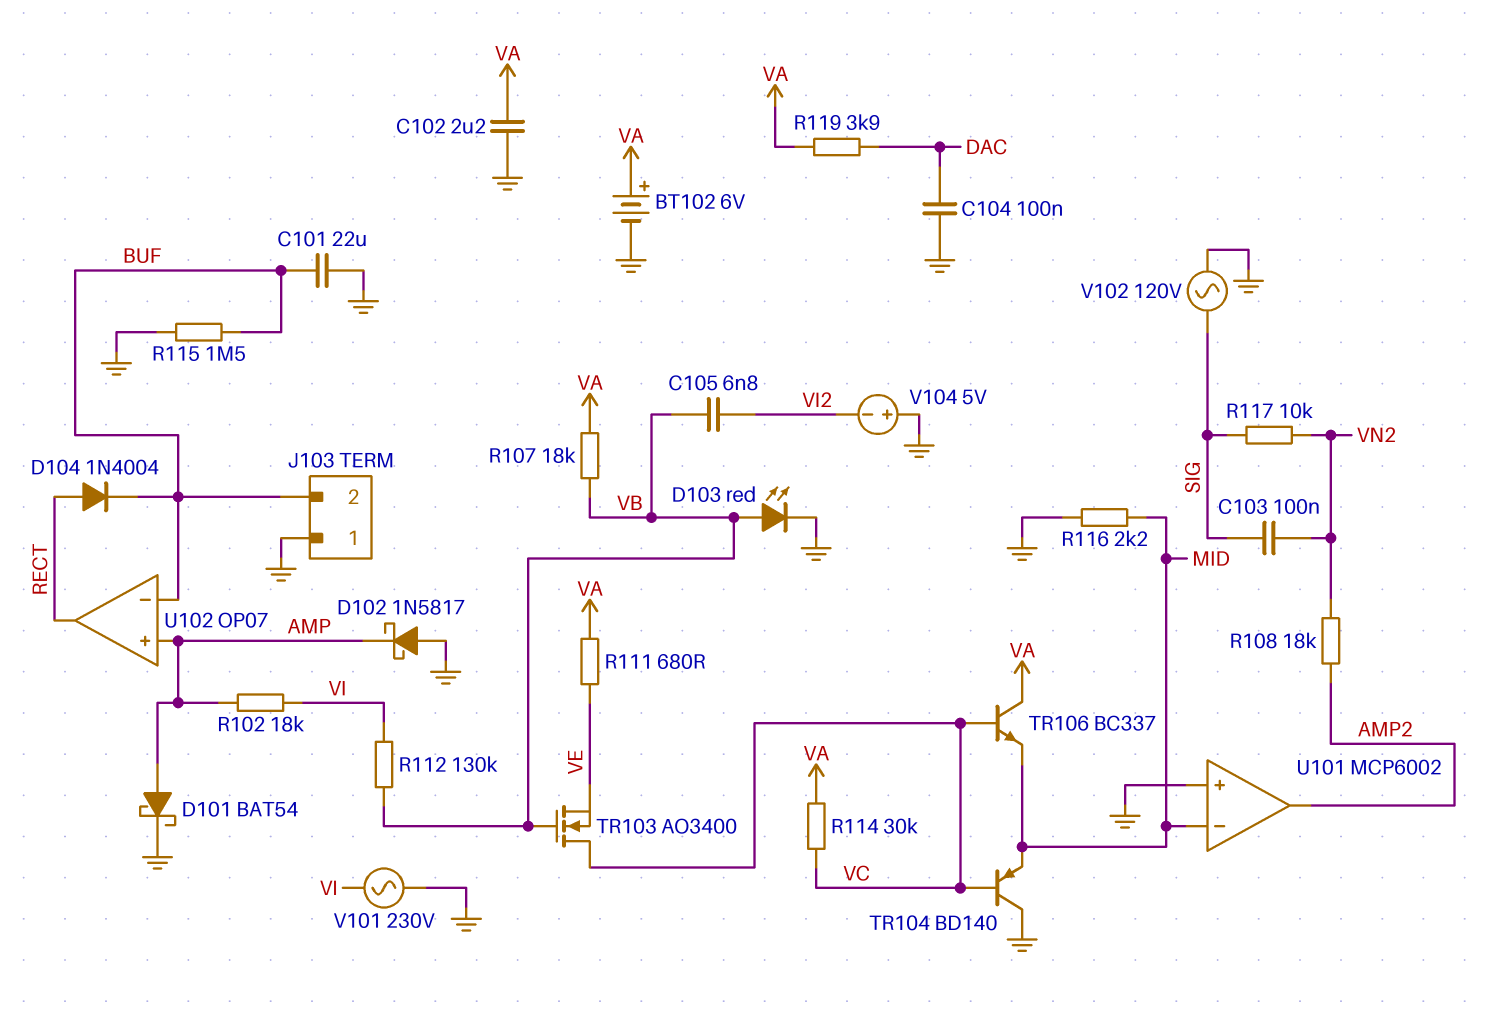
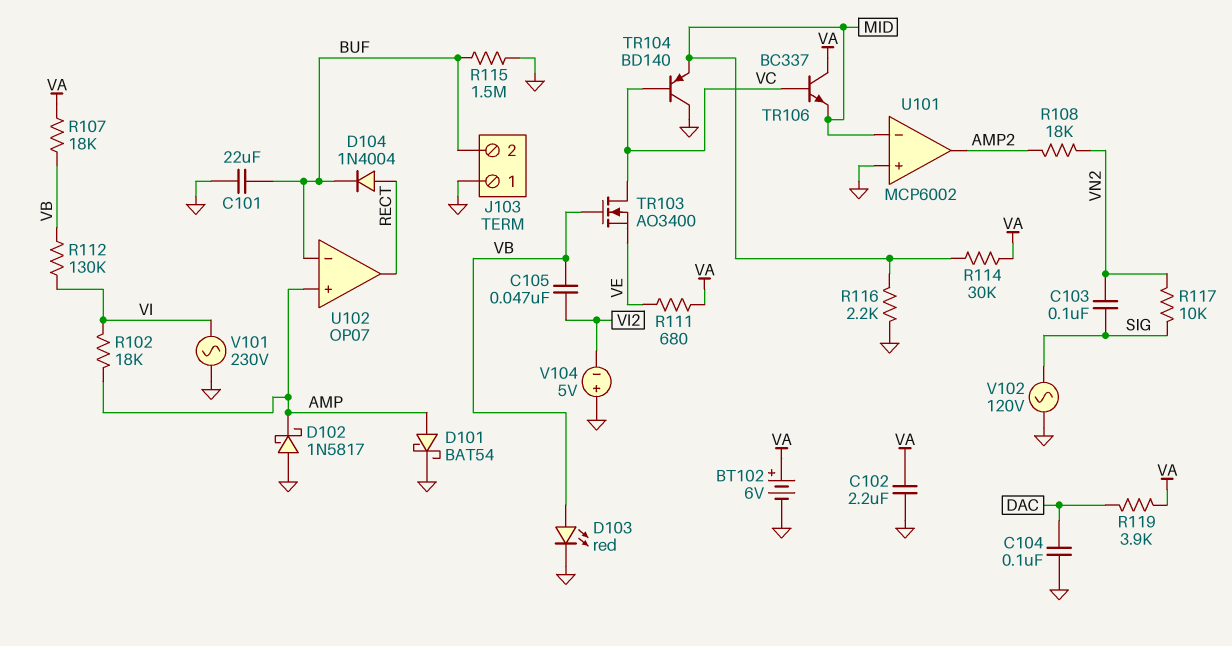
C105: 6.8nF (VB, VI2) -> 47nF (VB, VI2)
R114: 30k (VA, VC) -> 30k (MID, VA)

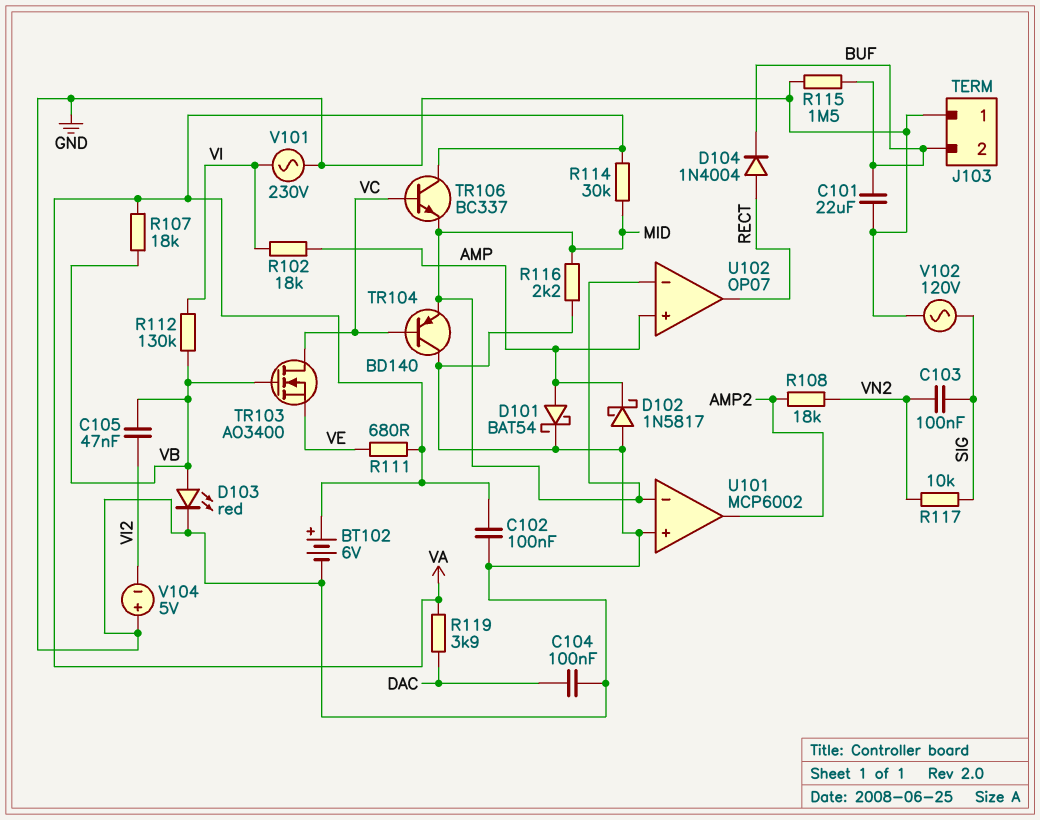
C102: 2.2uF (GND, VA) -> 100nF (GND, VA)
U102 pin in-: BUF -> MID

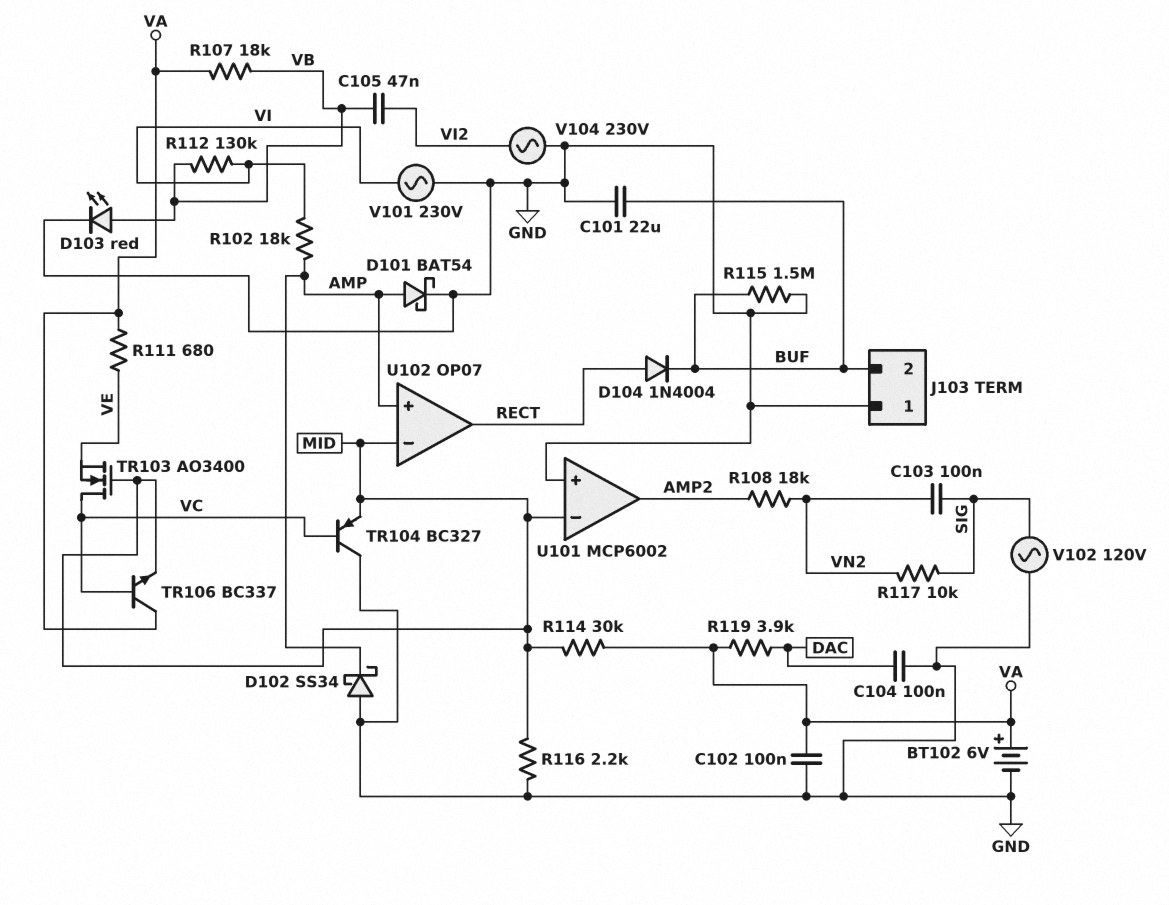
D102: schottky 1N5817 (A GND, K AMP) -> schottky SS34 (A GND, K AMP)
TR103: NMOS AO3400 (G VB, D VC, S VE) -> NMOS AO3400 (G MID, D VC, S VE)
TR104: PNP BD140 (B VC, C GND, E MID) -> PNP BC327 (B VC, C GND, E MID)
V104: 5V (plus GND, minus VI2) -> AC 230V (GND, VI2)

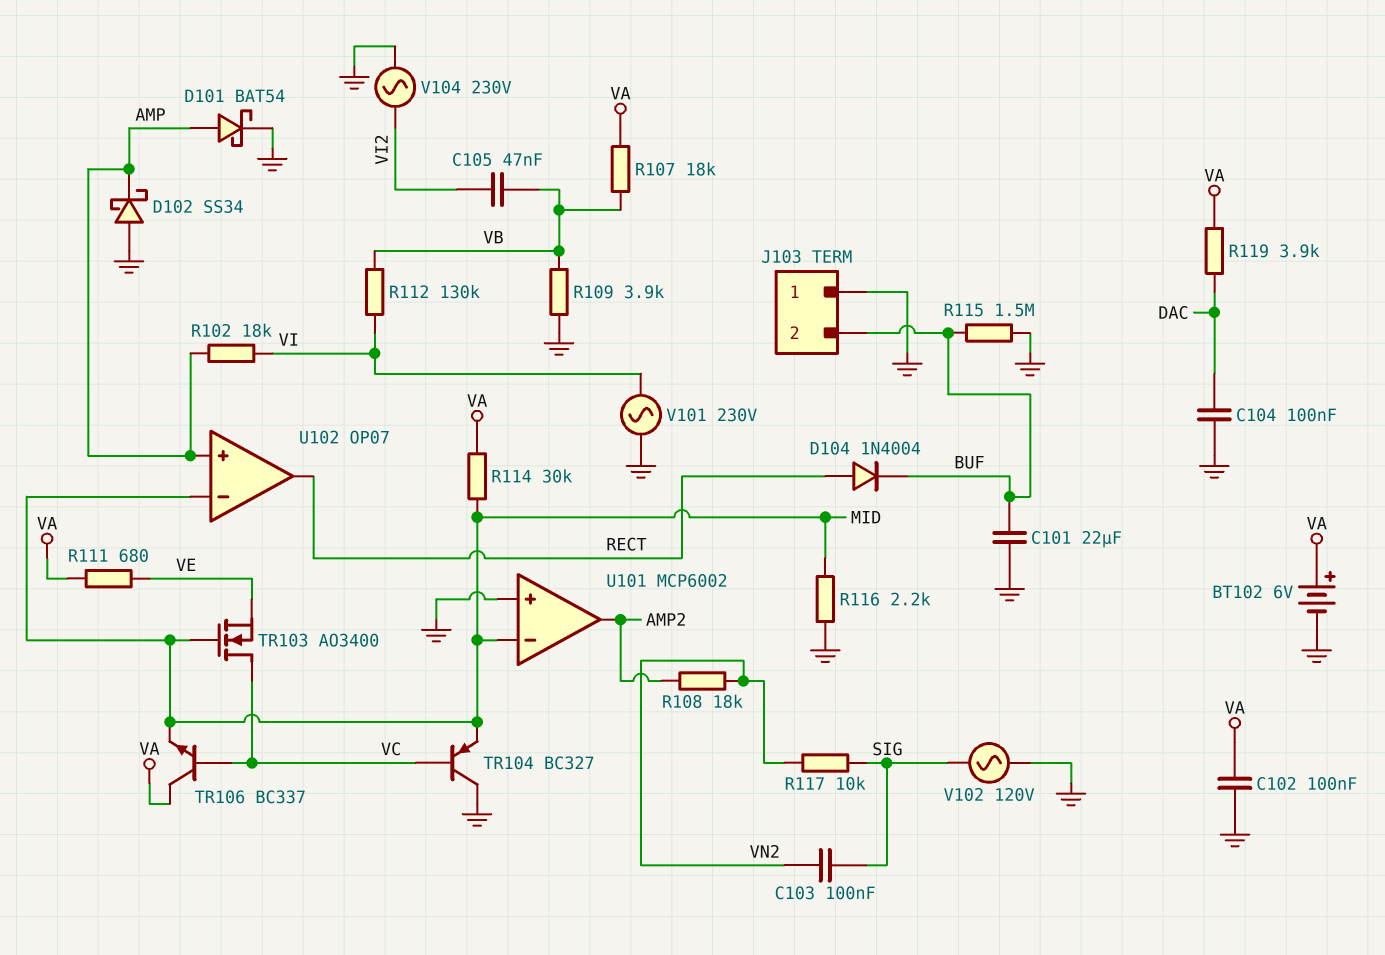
D103: LED red (A VB, K GND) -> none
R109: none -> 3.9k (GND, VB)

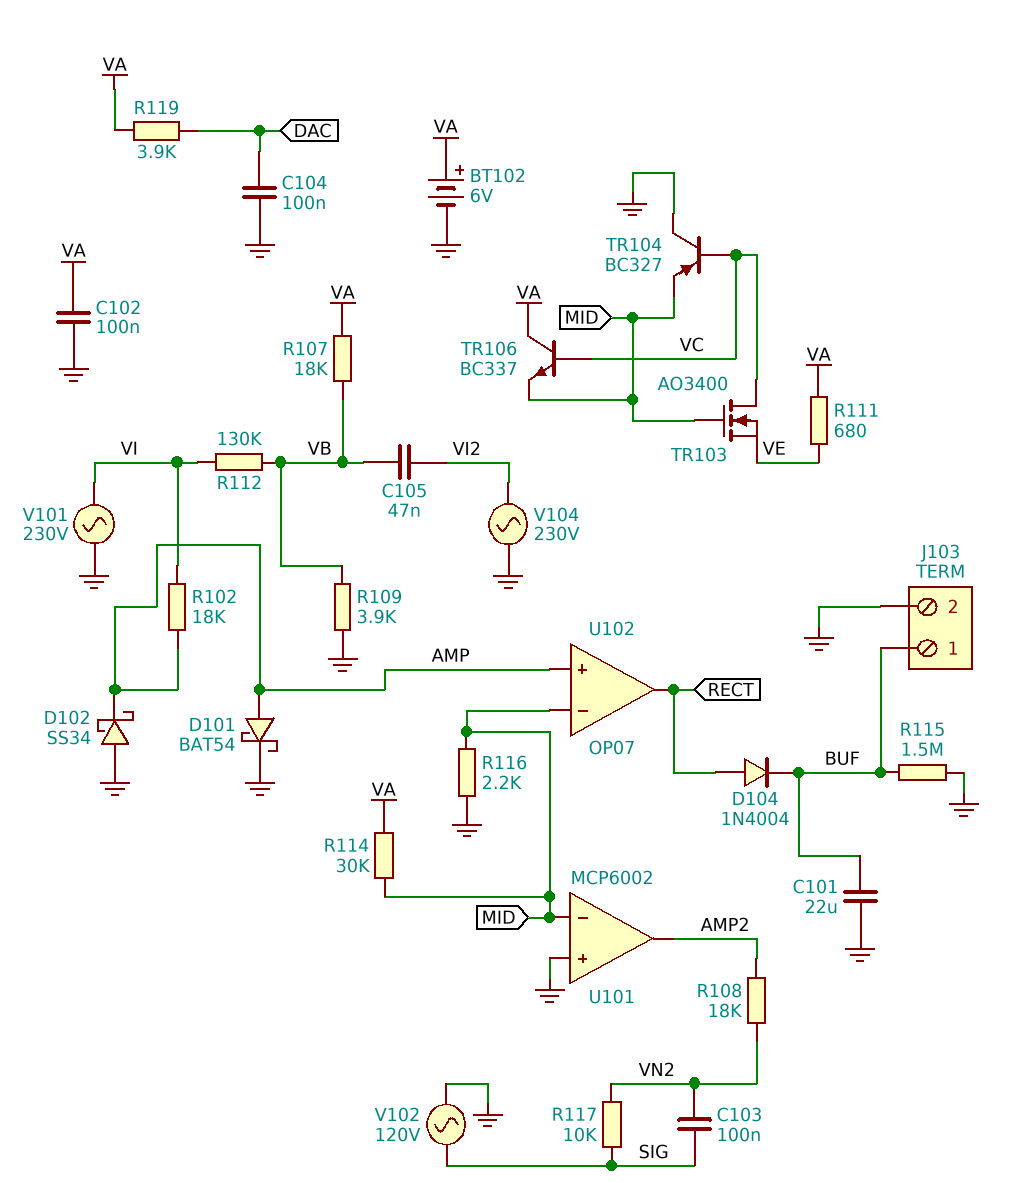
J103 pin 1: GND -> BUF
J103 pin 2: BUF -> GND

